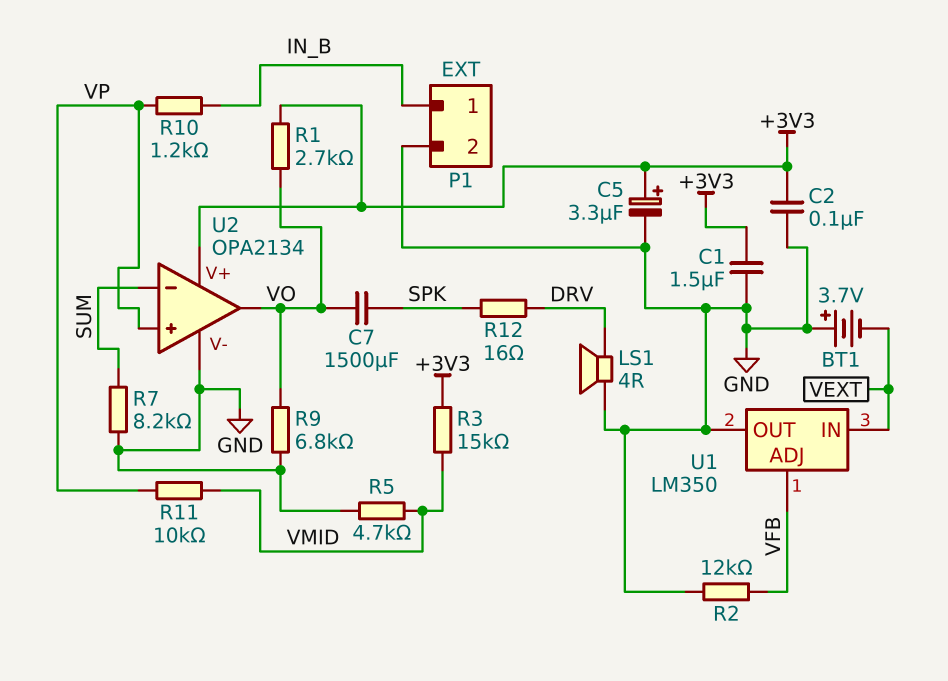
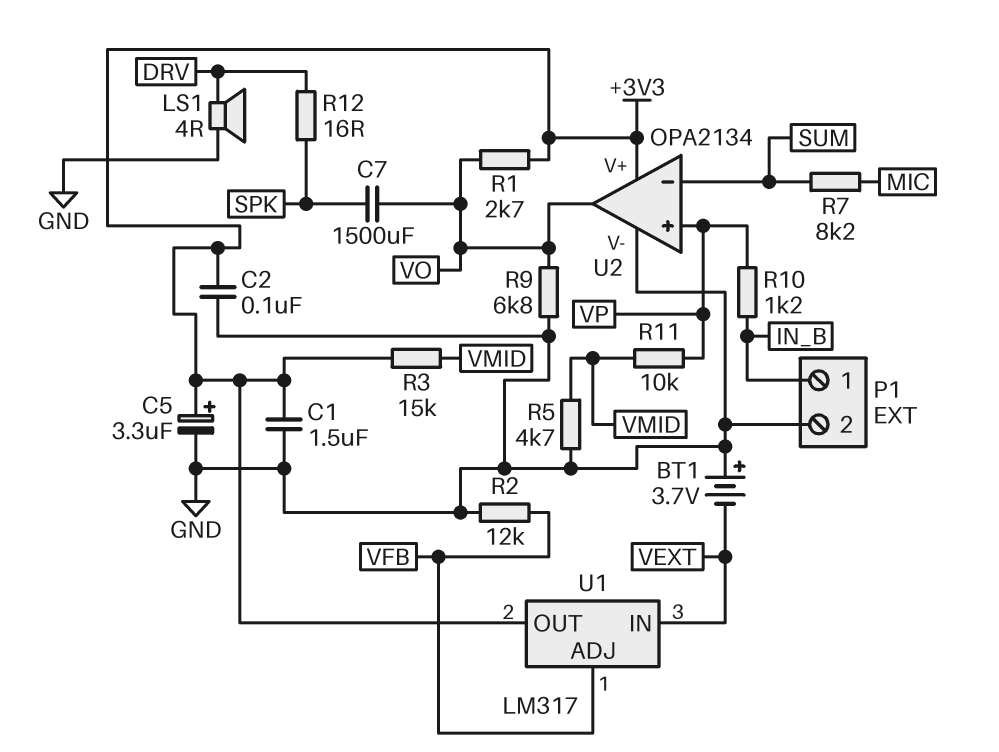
R7: 8.2k (GND, SUM) -> 8.2k (MIC, SUM)
U1: LM350 -> LM317
U1 pin OUT: GND -> +3V3

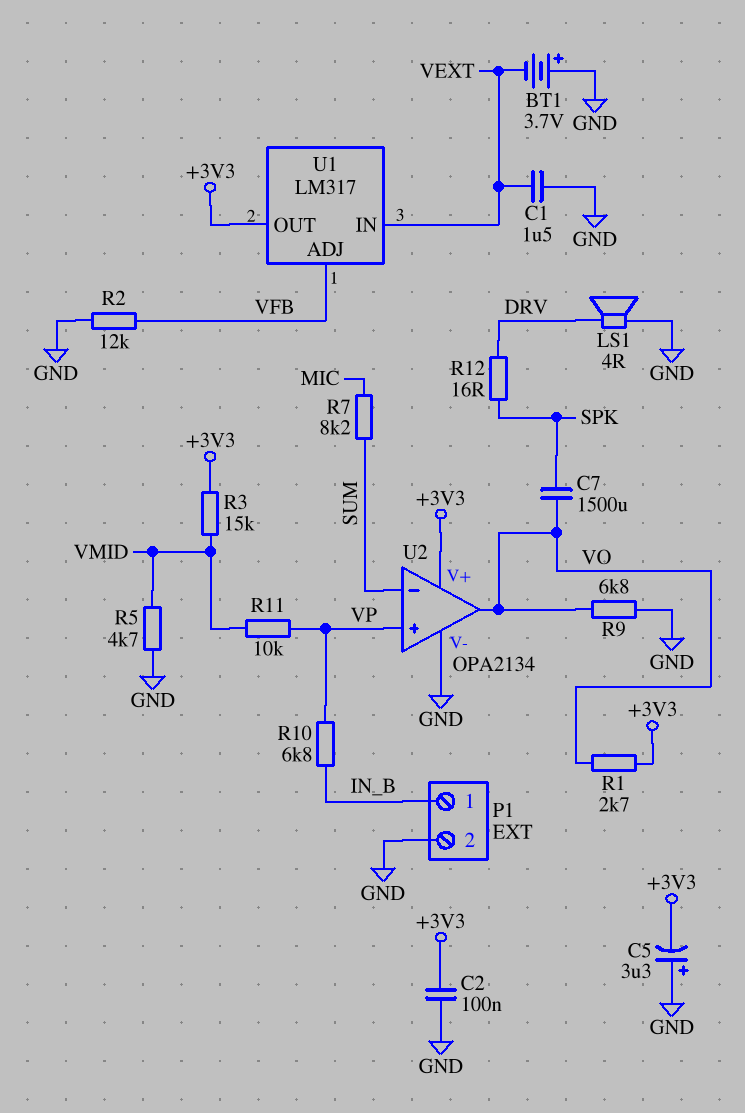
C1: 1.5uF (+3V3, GND) -> 1.5uF (GND, VEXT)
C5: 3.3uF (plus +3V3, minus GND) -> 3.3uF (plus GND, minus +3V3)
R10: 1.2k (IN_B, VP) -> 6.8k (IN_B, VP)

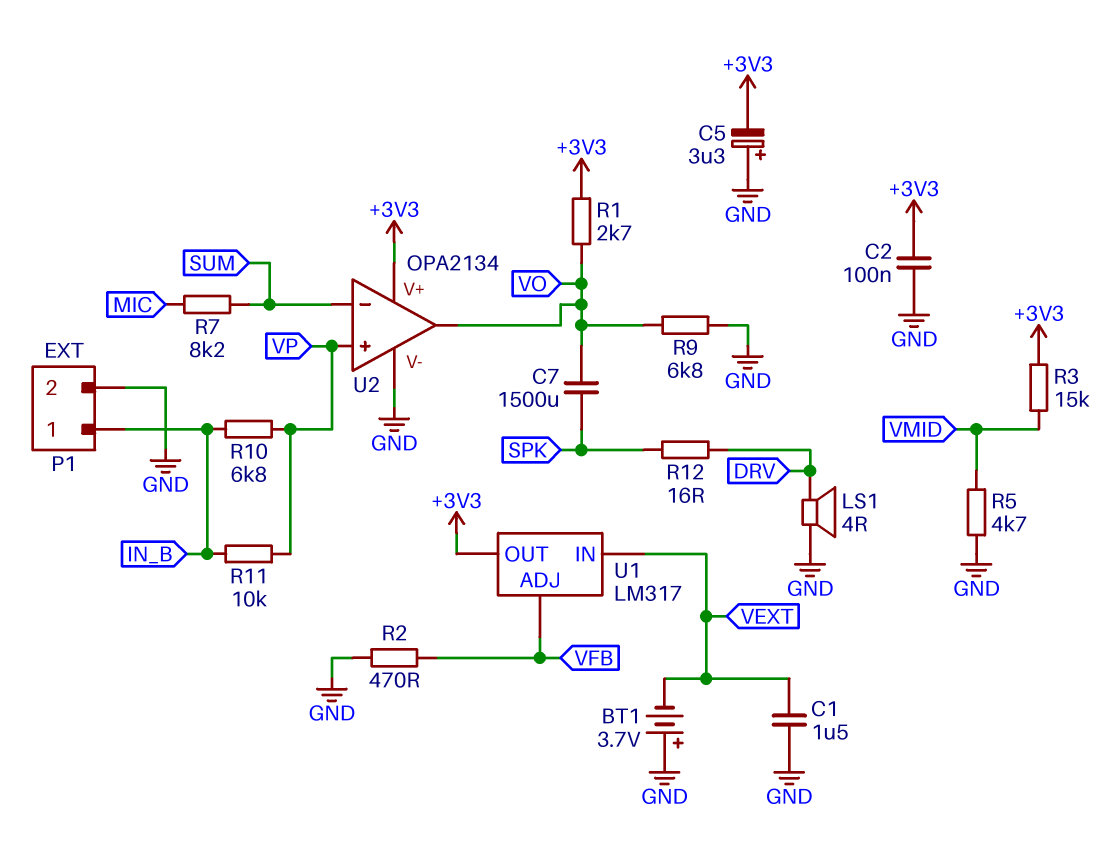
R2: 12k (GND, VFB) -> 470 (GND, VFB)
R11: 10k (VMID, VP) -> 10k (IN_B, VP)

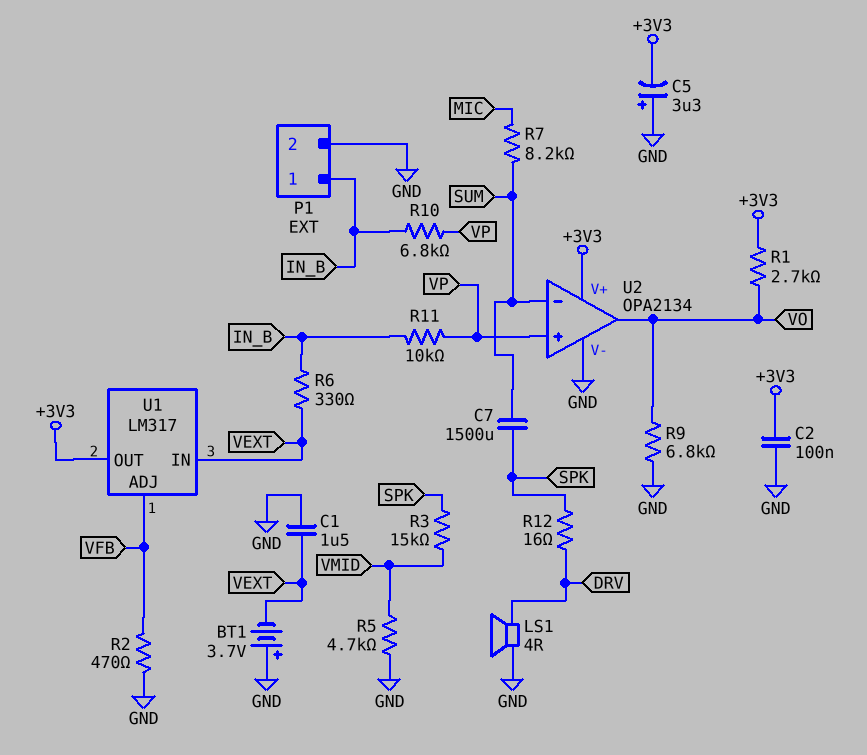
C7: 1500uF (SPK, VO) -> 1500uF (SPK, SUM)
R3: 15k (+3V3, VMID) -> 15k (SPK, VMID)
R6: none -> 330 (IN_B, VEXT)

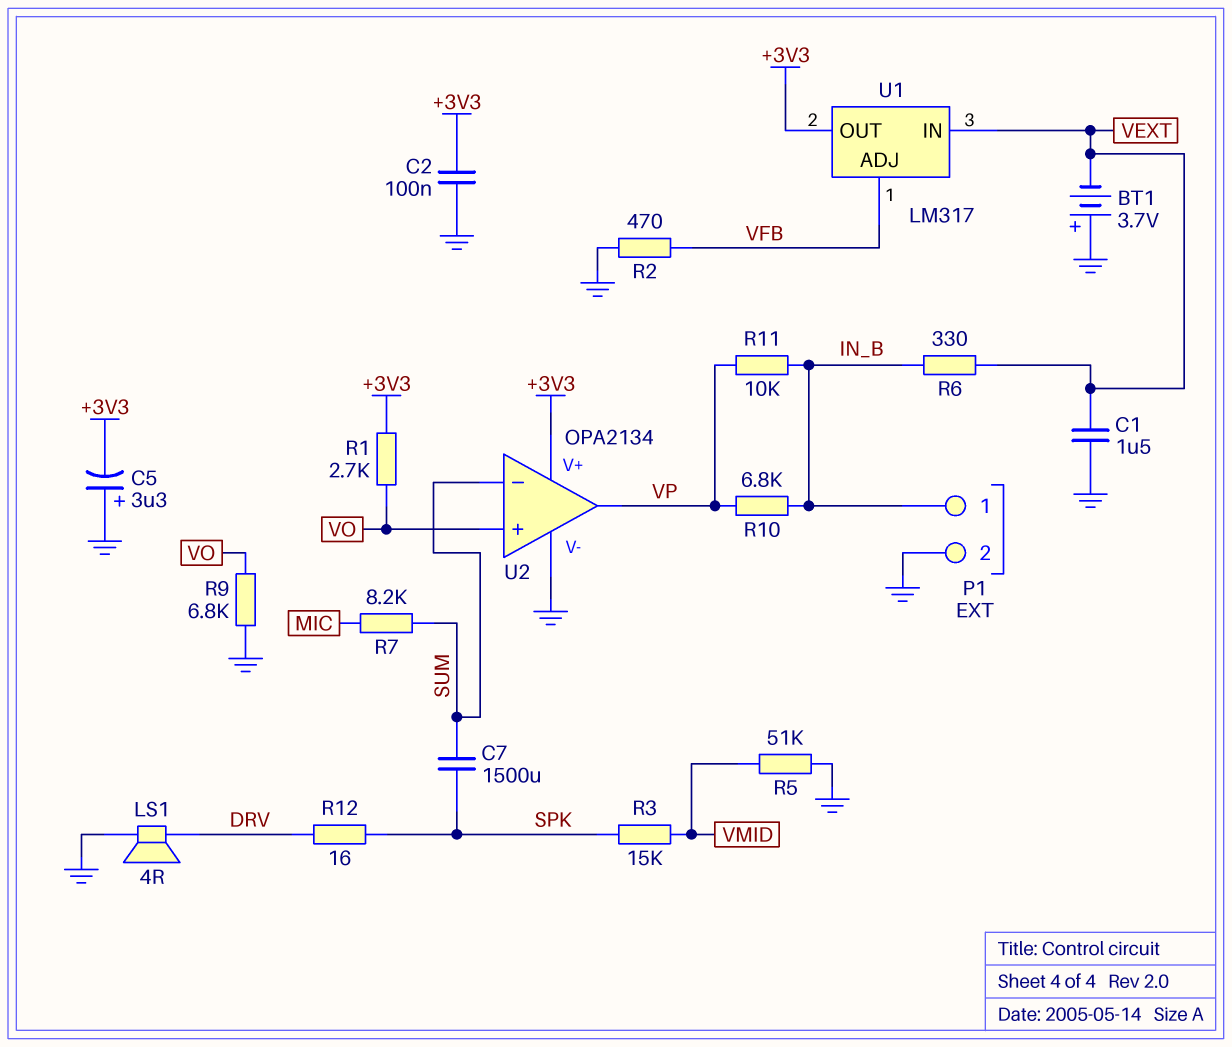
R5: 4.7k (GND, VMID) -> 51k (GND, VMID)
U2 pin in+: VP -> VO
U2 pin out: VO -> VP

